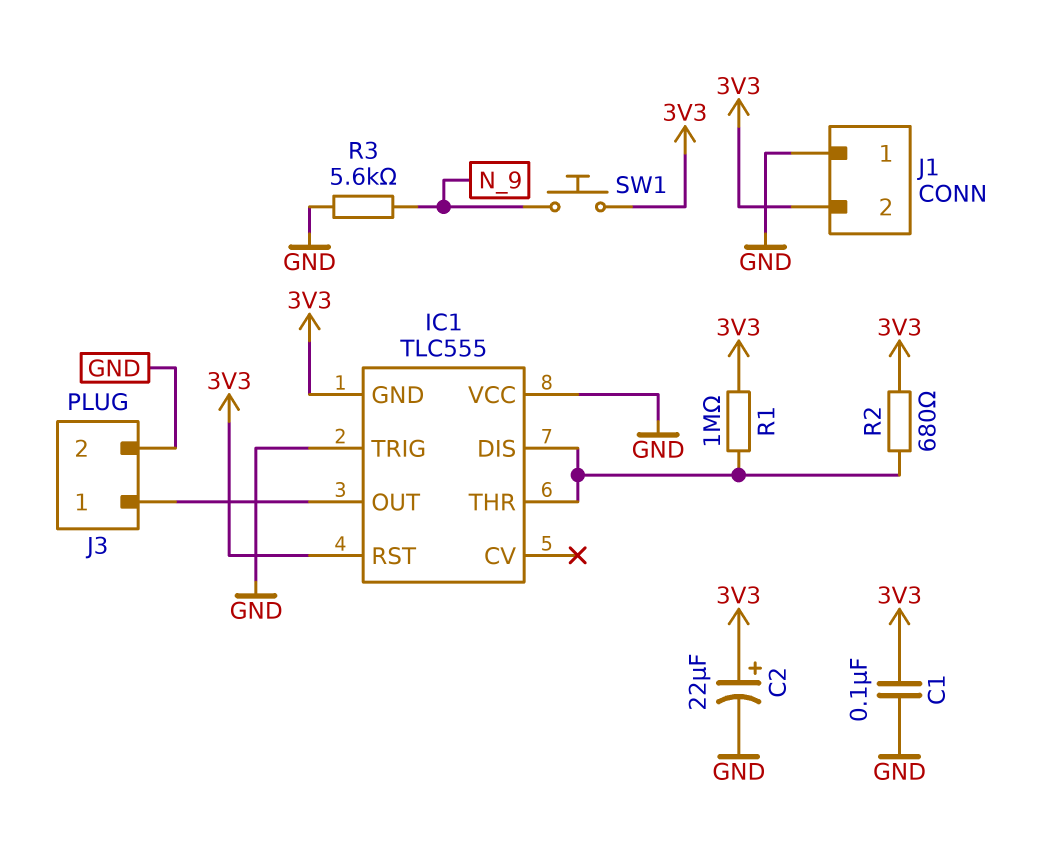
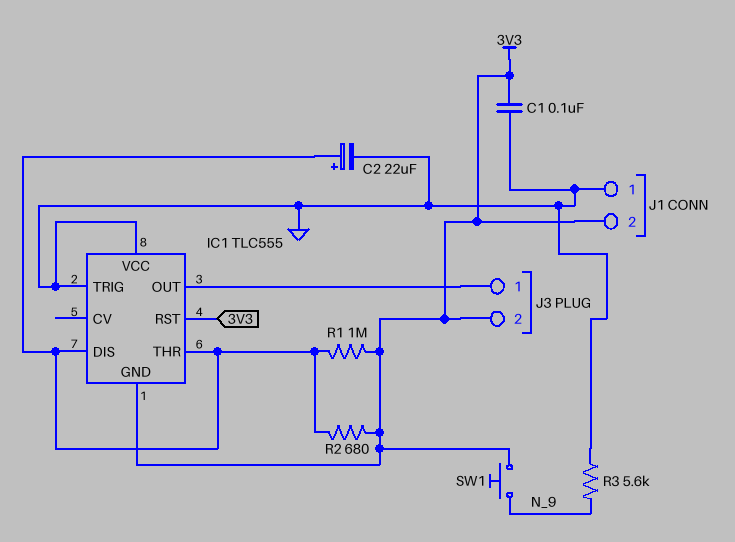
C2: 22uF (plus 3V3, minus GND) -> 22uF (plus IC1/DIS, minus GND)
J3 pin 2: GND -> 3V3

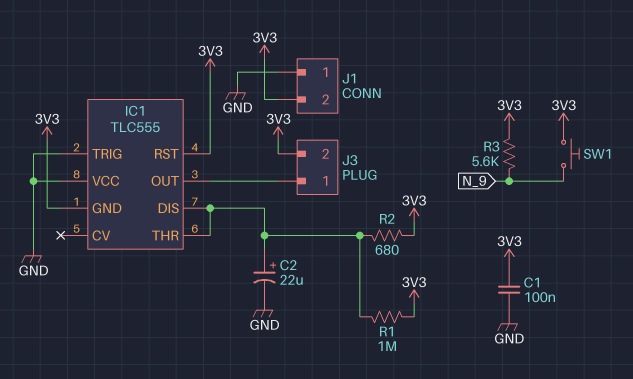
R3: 5.6k (GND, N_9) -> 5.6k (3V3, N_9)

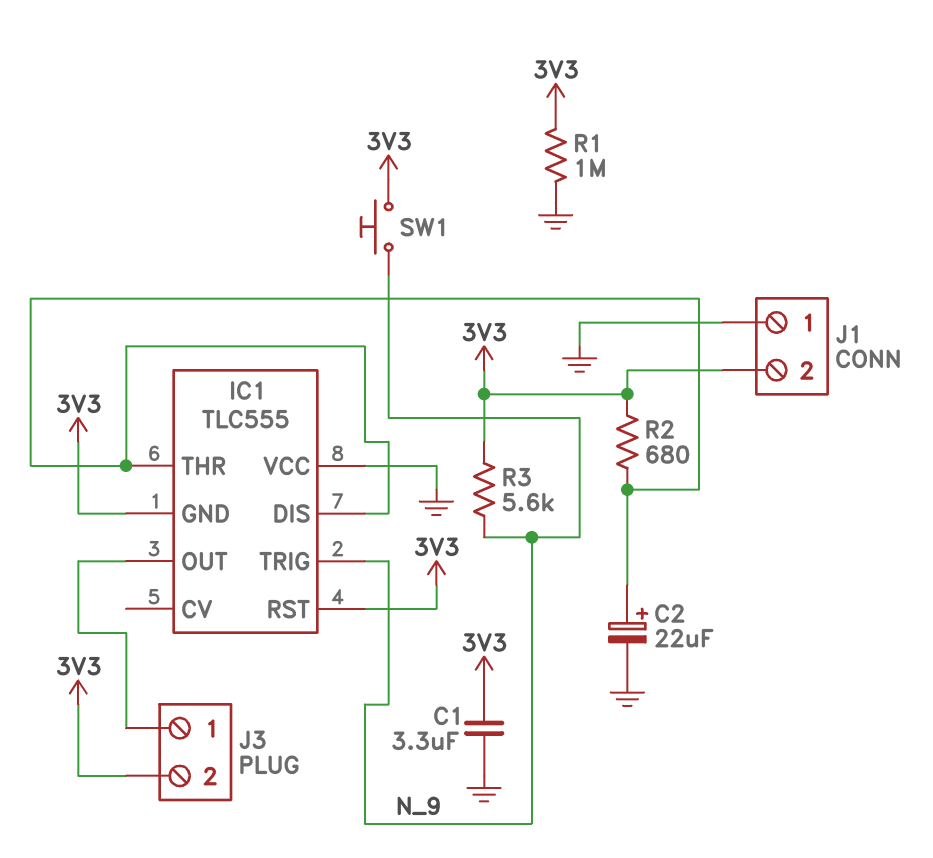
C1: 100nF (3V3, GND) -> 3.3uF (3V3, GND)
IC1 pin TRIG: GND -> N_9
R1: 1M (3V3, IC1/DIS) -> 1M (3V3, GND)

